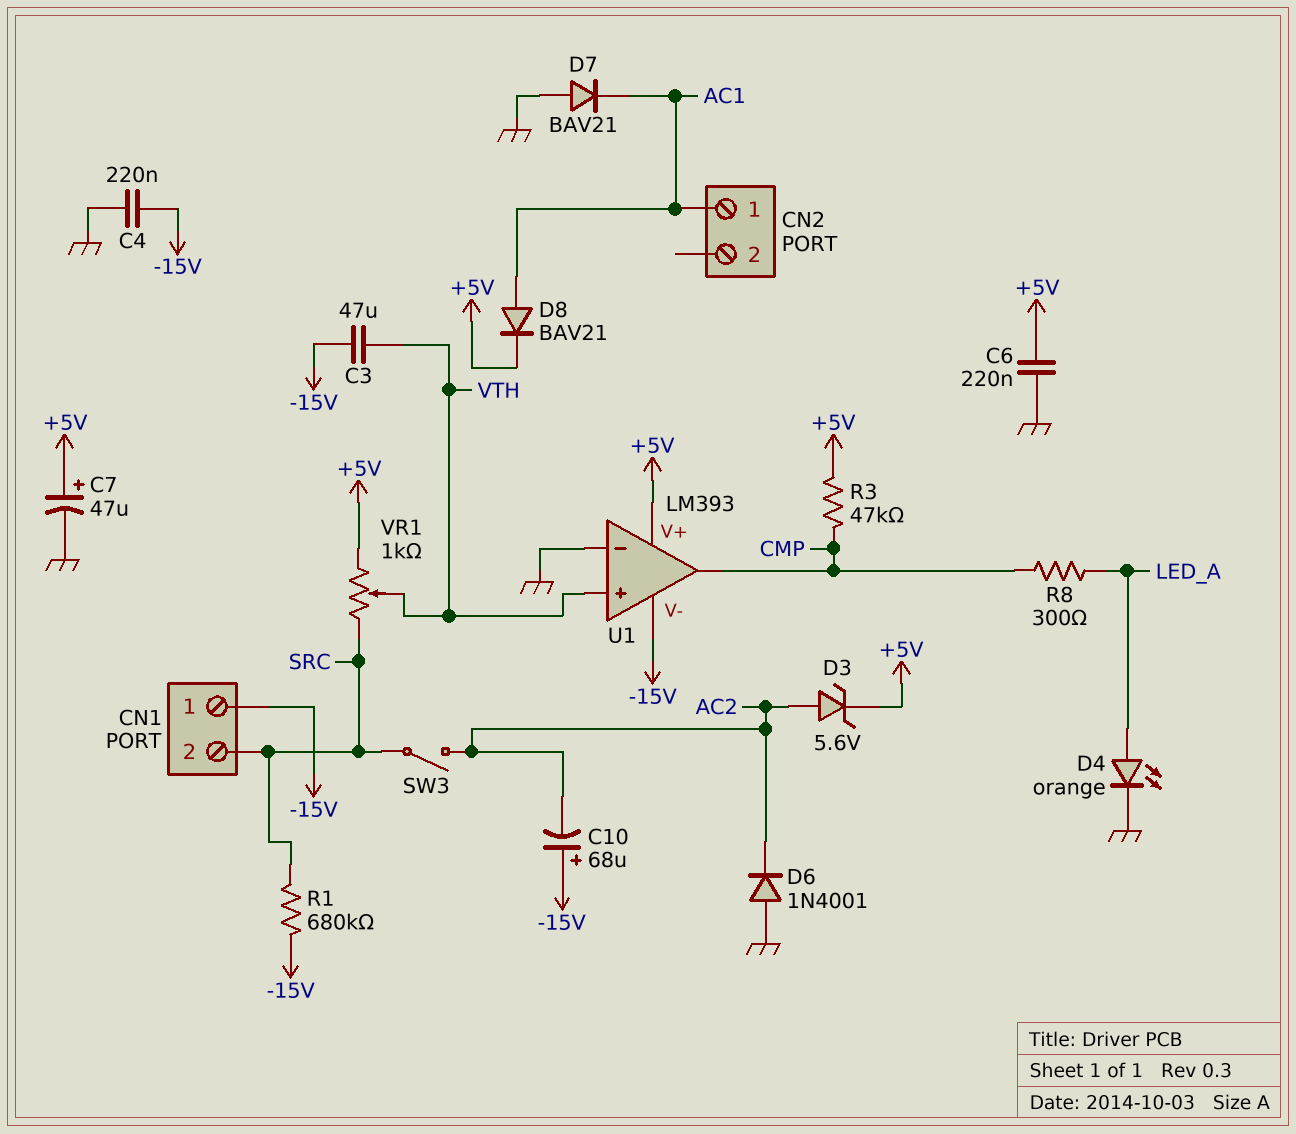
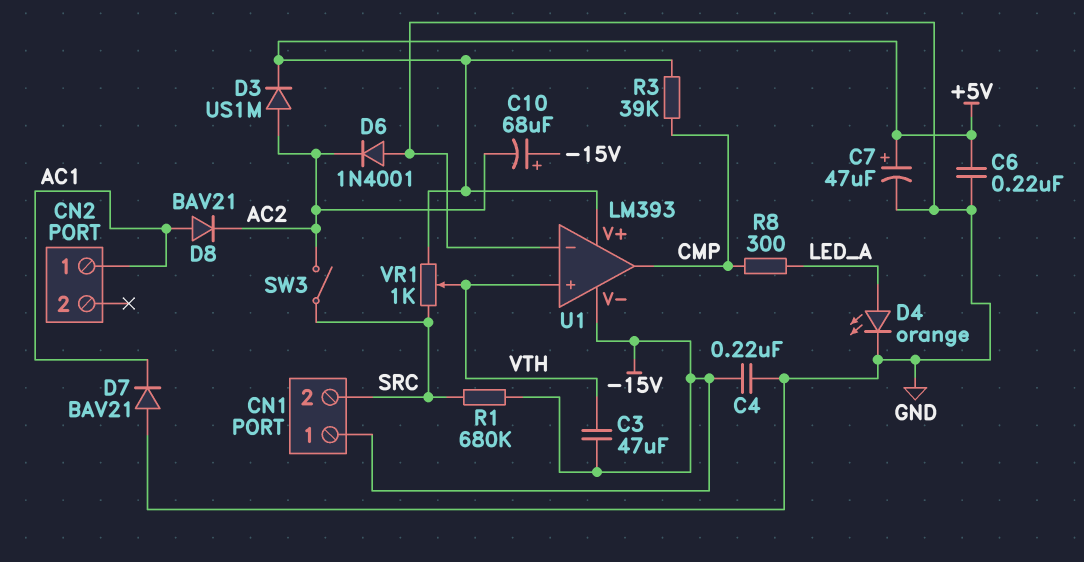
D3: zener 5.6V (A AC2, K +5V) -> diode US1M (A AC2, K +5V)
D8: diode BAV21 (A AC1, K +5V) -> diode BAV21 (A AC1, K AC2)
R3: 47k (+5V, CMP) -> 39k (+5V, CMP)

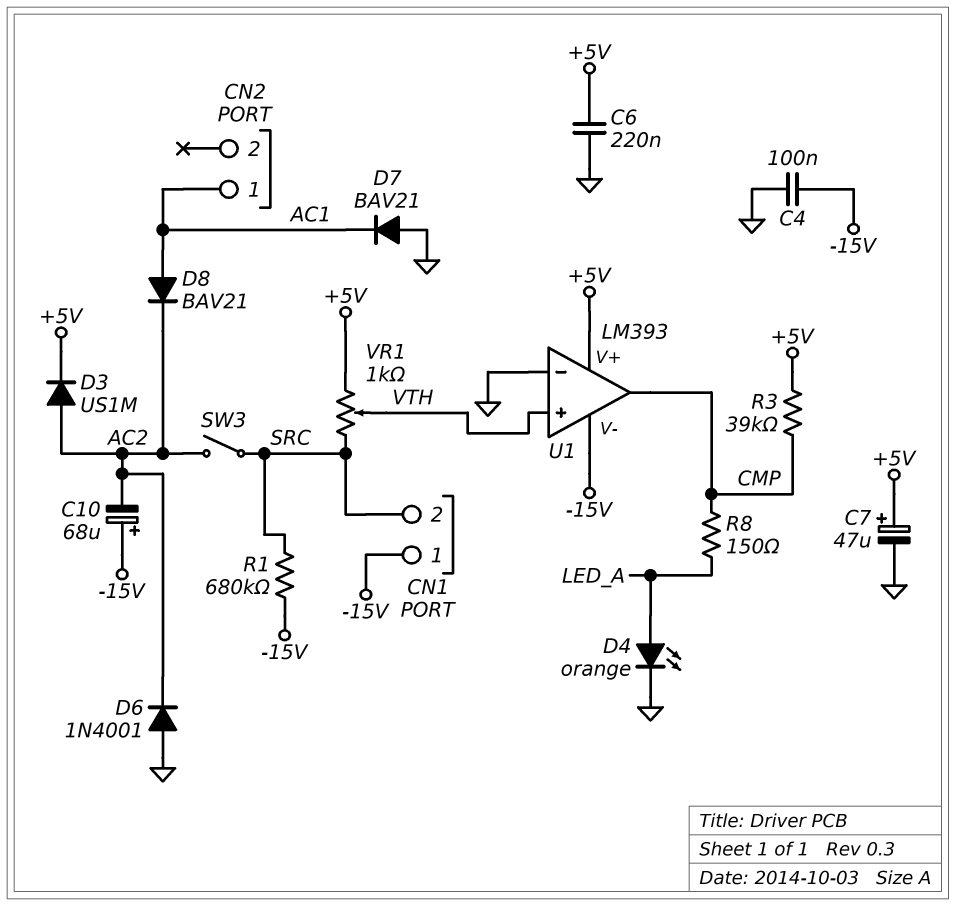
C3: 47uF (-15V, VTH) -> none
C4: 220nF (-15V, GND) -> 100nF (-15V, GND)
R8: 300 (CMP, LED_A) -> 150 (CMP, LED_A)

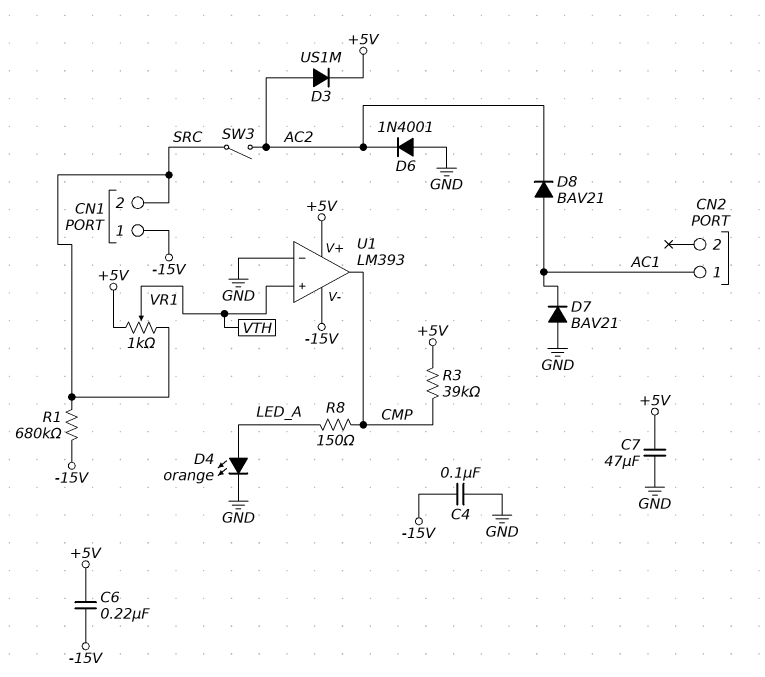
C6: 220nF (+5V, GND) -> 220nF (+5V, -15V)
C7: 47uF (plus +5V, minus GND) -> 47uF (+5V, GND)
C10: 68uF (plus -15V, minus AC2) -> none

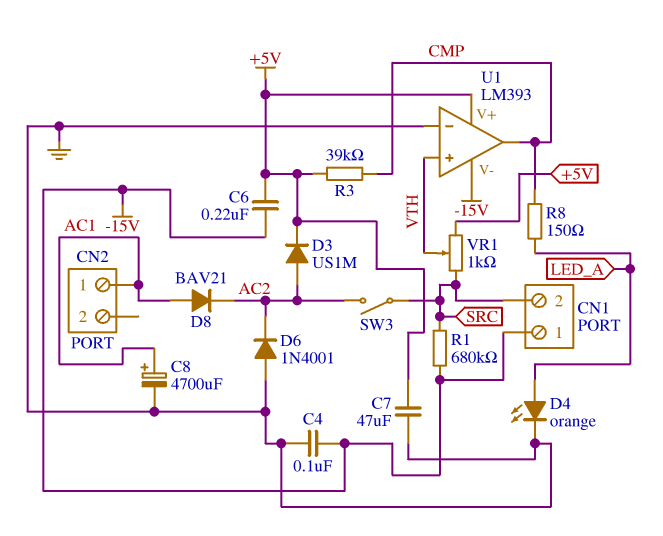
C8: none -> 4700uF (plus AC1, minus GND)
D7: diode BAV21 (A GND, K AC1) -> none

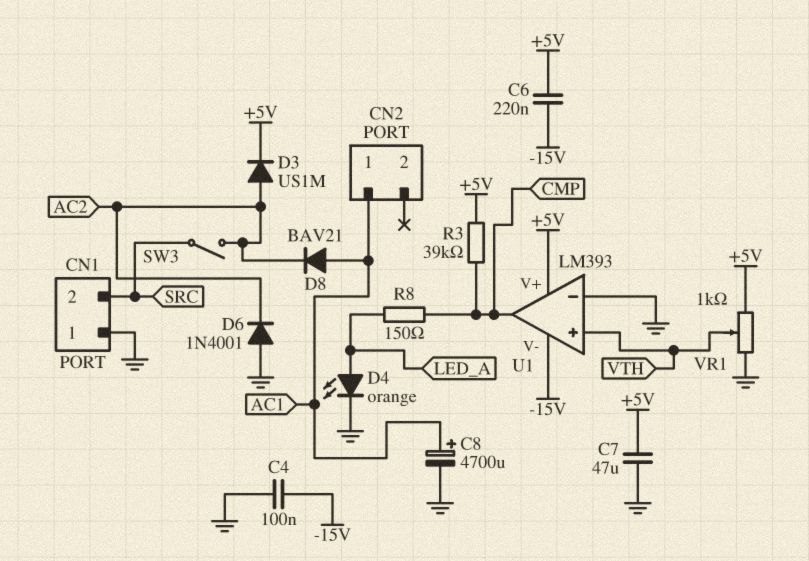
CN1 pin 1: -15V -> GND
R1: 680k (-15V, SRC) -> none
VR1: 1k (+5V, SRC, wiper VTH) -> 1k (+5V, GND, wiper VTH)

